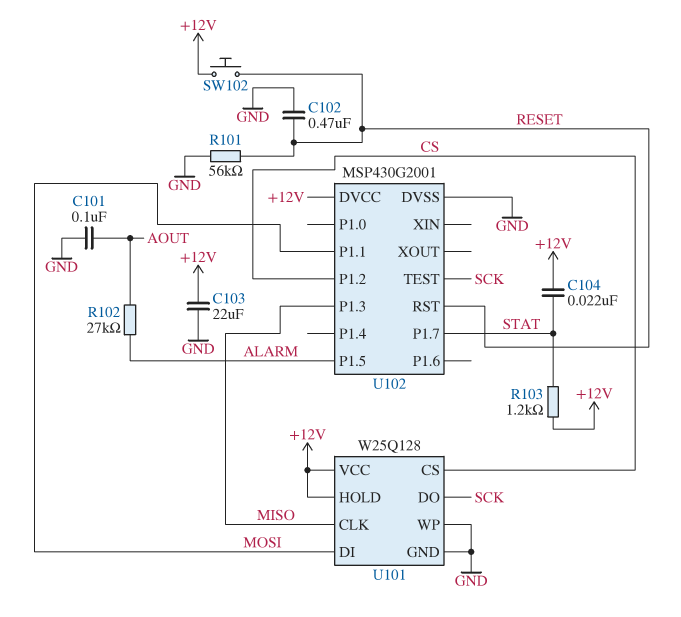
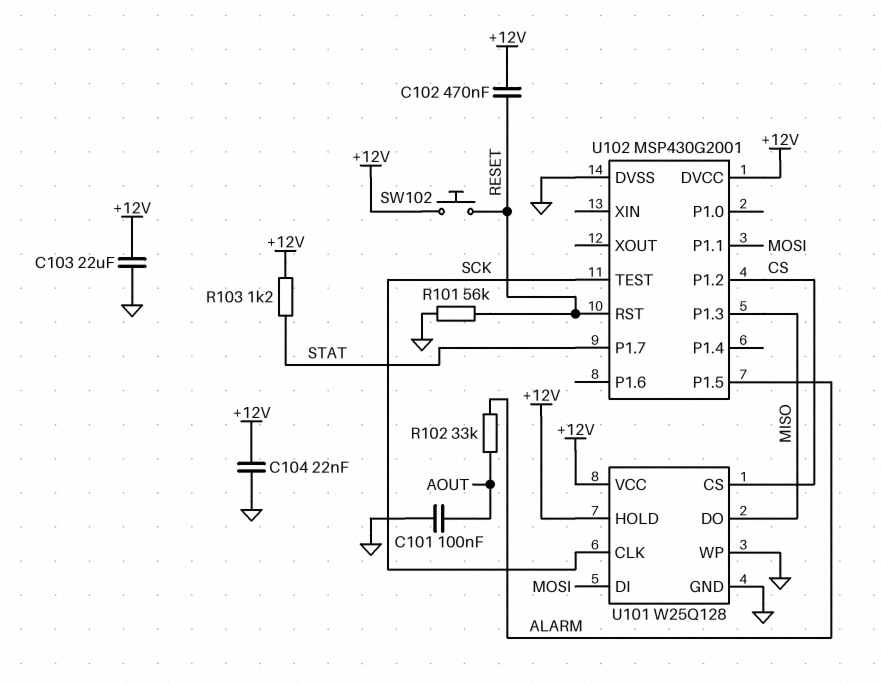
C102: 470nF (GND, RESET) -> 470nF (+12V, RESET)
C104: 22nF (+12V, STAT) -> 22nF (+12V, GND)
R102: 27k (ALARM, AOUT) -> 33k (ALARM, AOUT)
U101 pin CLK: MISO -> SCK
U101 pin DO: SCK -> MISO

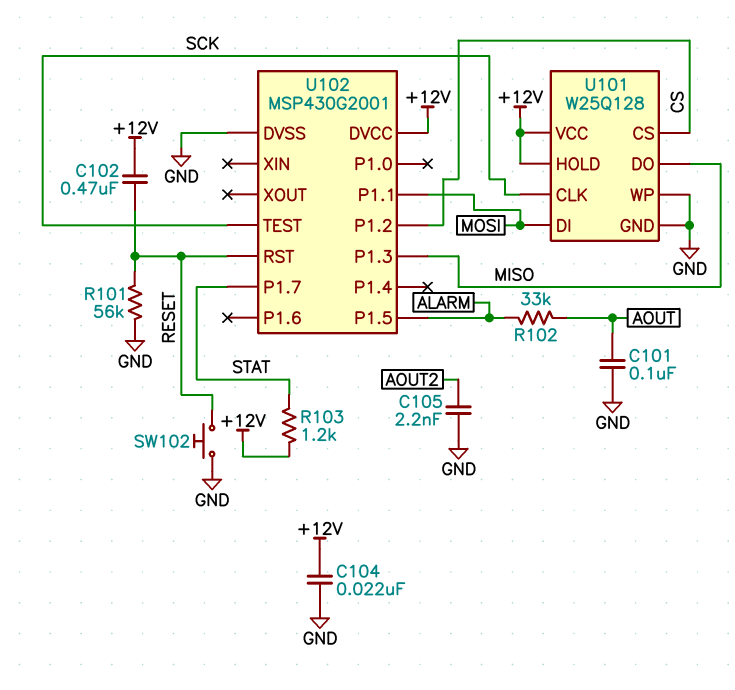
C103: 22uF (+12V, GND) -> none
C105: none -> 2.2nF (AOUT2, GND)
SW102: button (+12V, RESET) -> button (GND, RESET)

